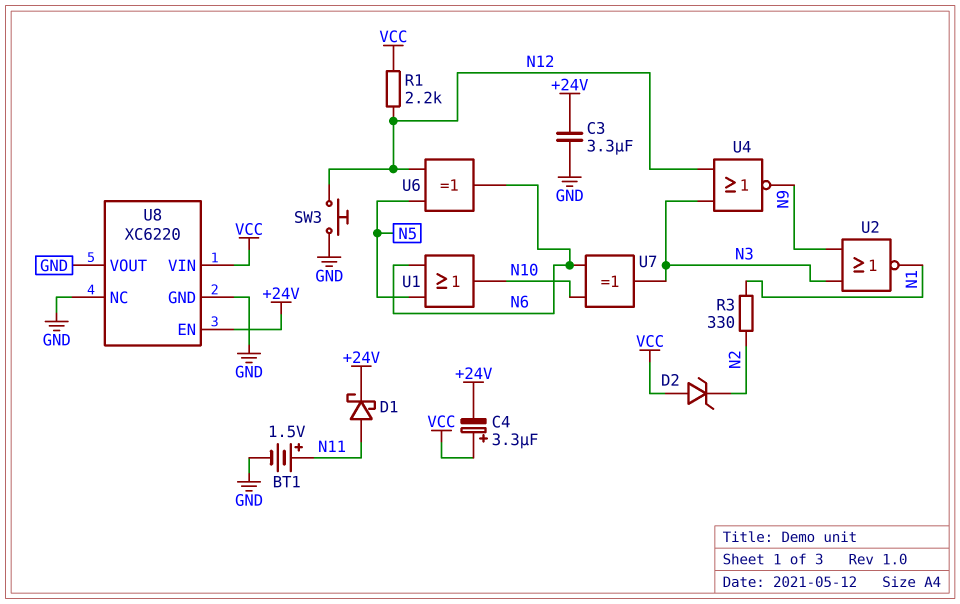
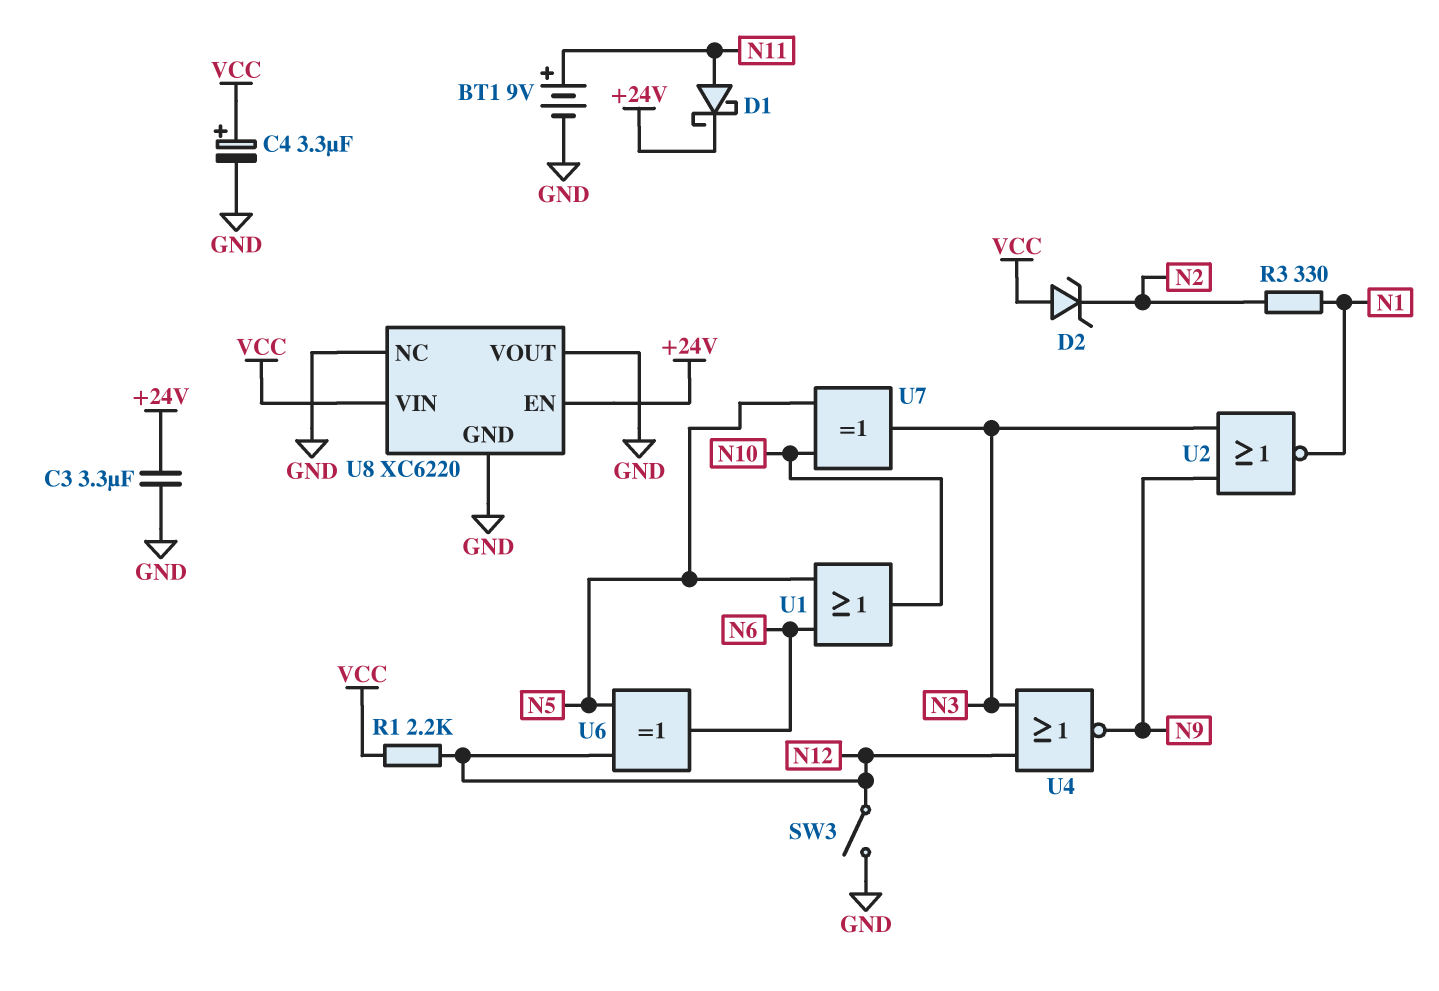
BT1: 1.5V (plus N11, minus GND) -> 9V (plus N11, minus GND)
C4: 3.3uF (plus VCC, minus +24V) -> 3.3uF (plus VCC, minus GND)
SW3: button (GND, N12) -> switch (GND, N12)
U7: XOR (in N6, in N10, out N3) -> XOR (in N5, in N10, out N3)

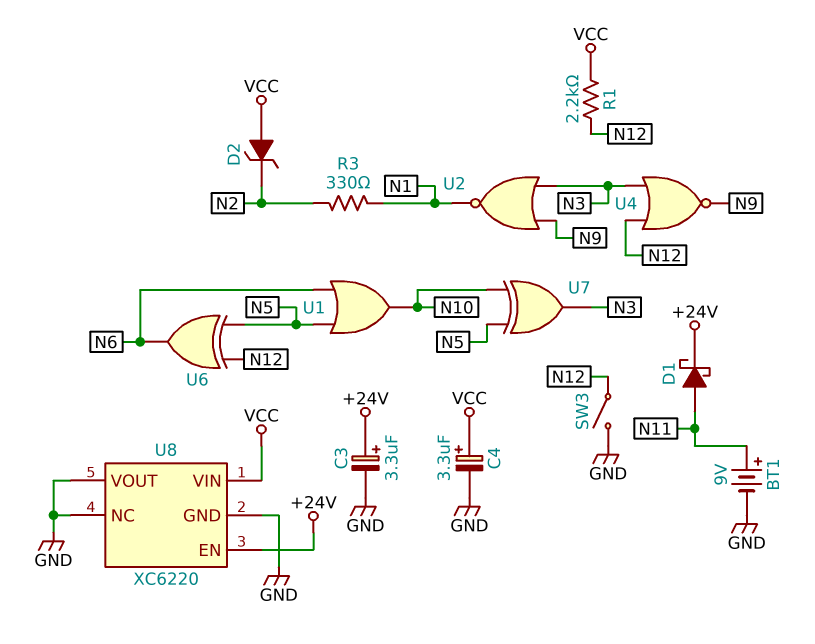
C3: 3.3uF (+24V, GND) -> 3.3uF (plus +24V, minus GND)

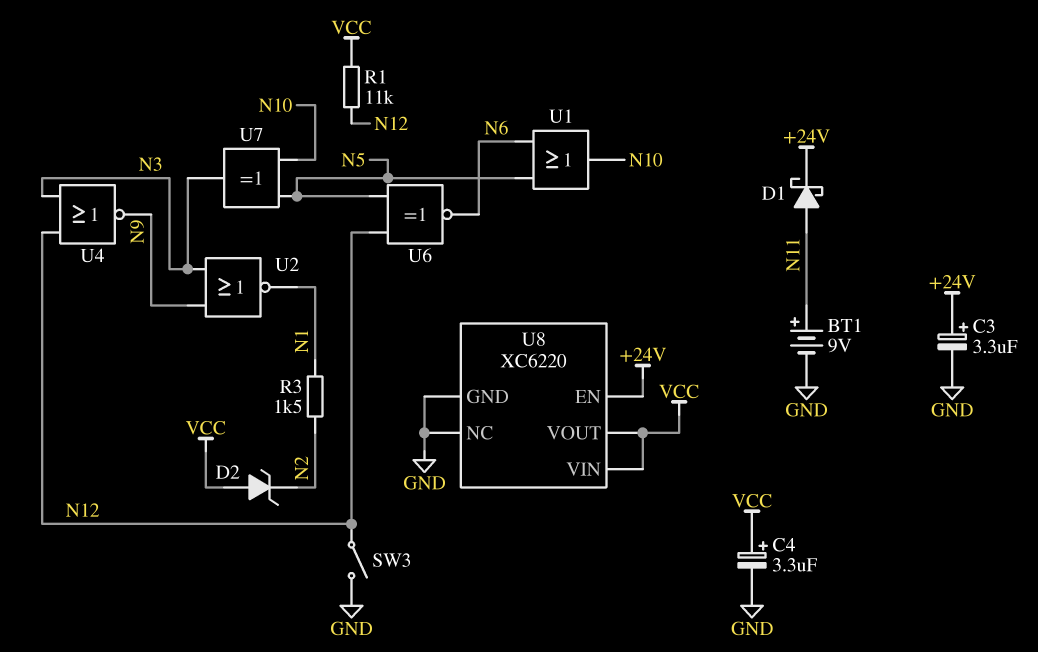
R1: 2.2k (N12, VCC) -> 11k (N12, VCC)
R3: 330 (N1, N2) -> 1.5k (N1, N2)
U6: XOR (in N5, in N12, out N6) -> XNOR (in N5, in N12, out N6)
U8 pin VOUT: GND -> VCC

